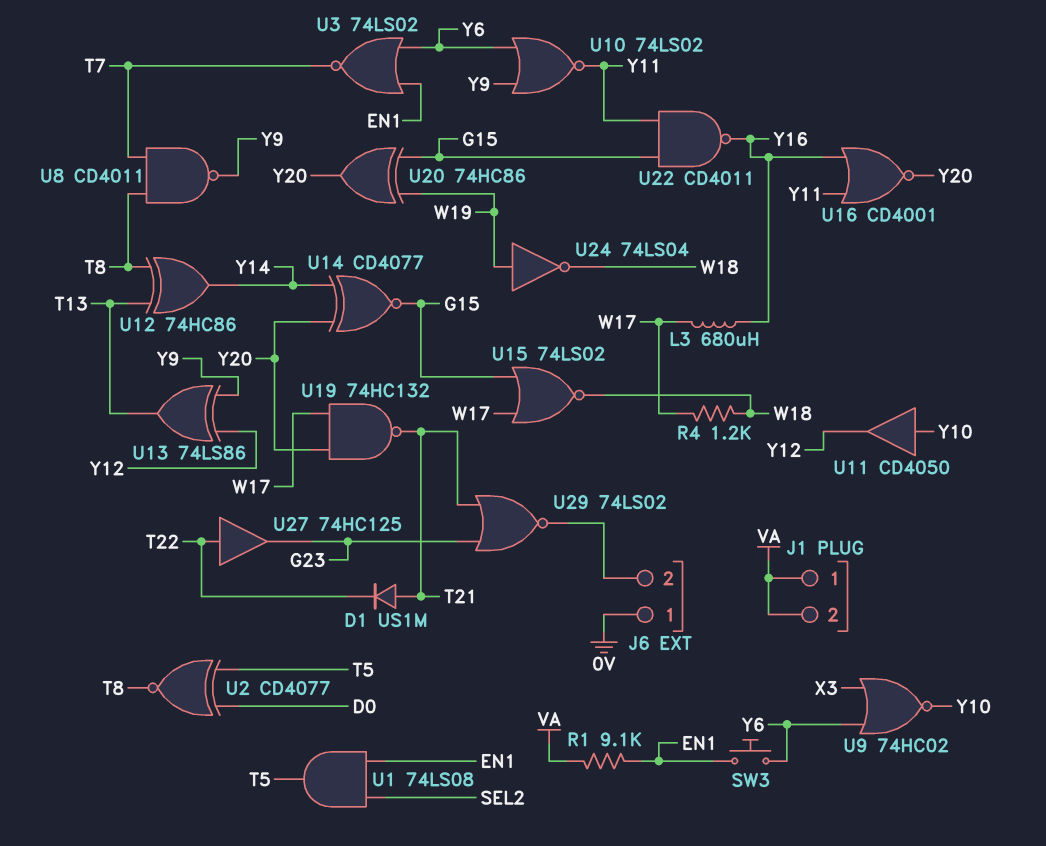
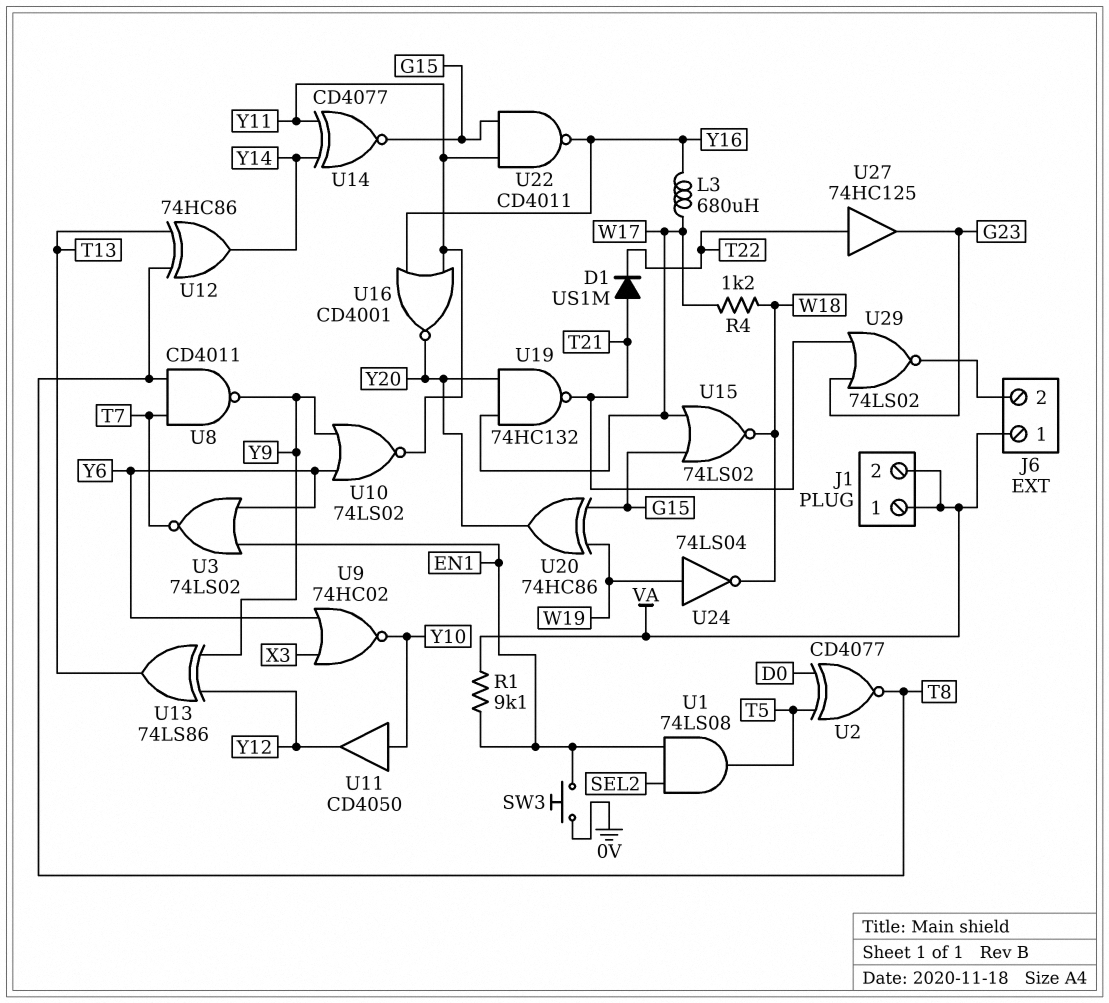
J6 pin 1: 0V -> VA
SW3: button (EN1, Y6) -> button (0V, EN1)
U14: XNOR CD4077 (in Y14, in Y20, out G15) -> XNOR CD4077 (in Y11, in Y14, out G15)

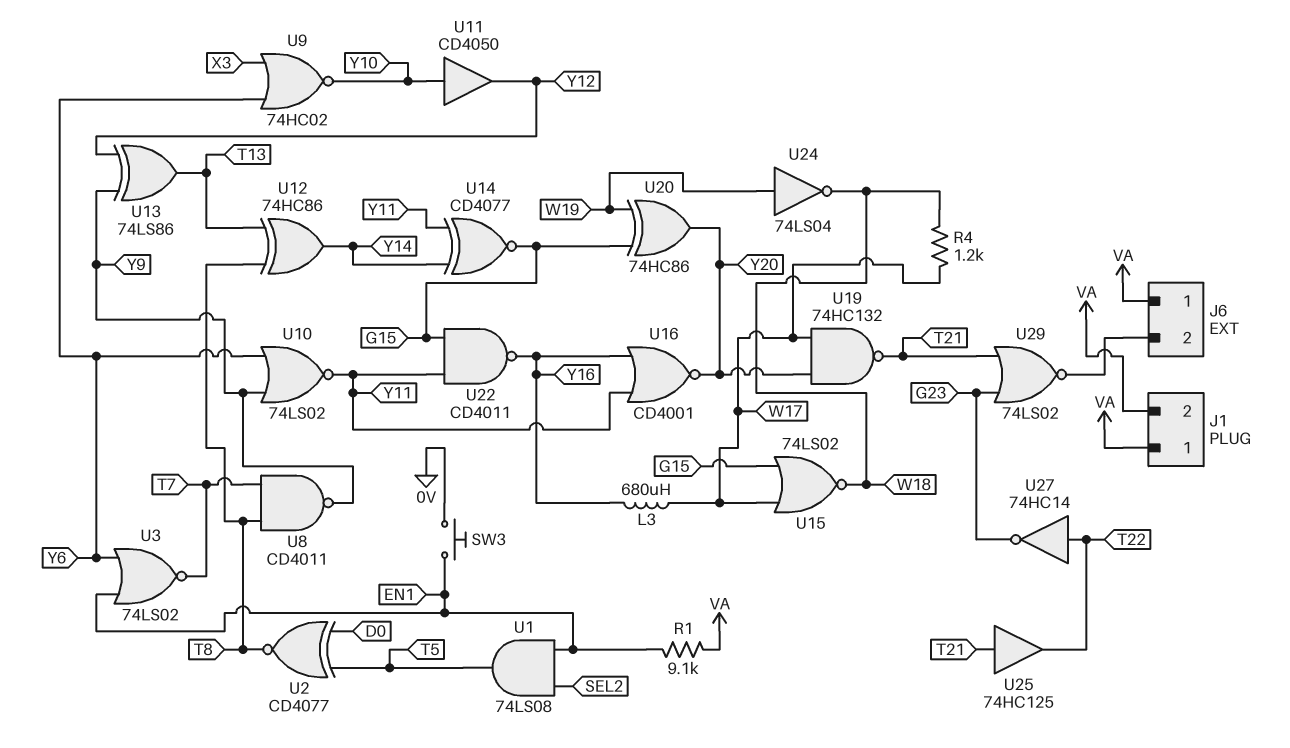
D1: diode US1M (A T21, K T22) -> none
U25: none -> buffer 74HC125 (in T21, out T22)
U27: buffer 74HC125 (in T22, out G23) -> NOT 74HC14 (in T22, out G23)

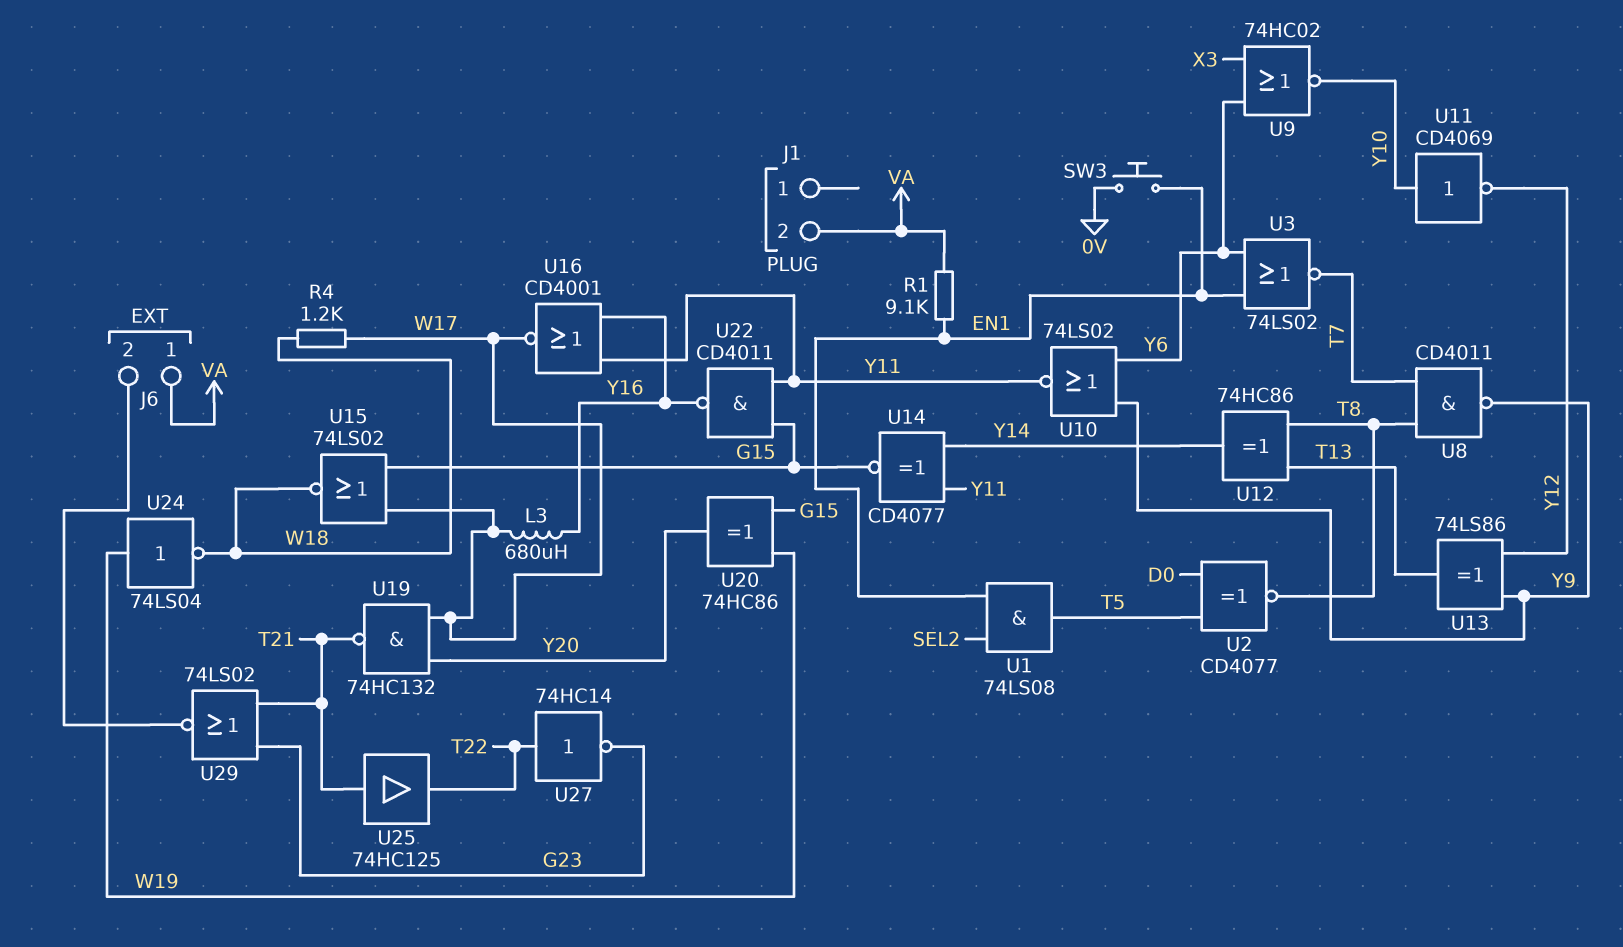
J1 pin 1: VA -> none
U11: buffer CD4050 (in Y10, out Y12) -> NOT CD4069 (in Y10, out Y12)
U16: NOR CD4001 (in Y11, in Y16, out Y20) -> NOR CD4001 (in Y11, in Y16, out W17)

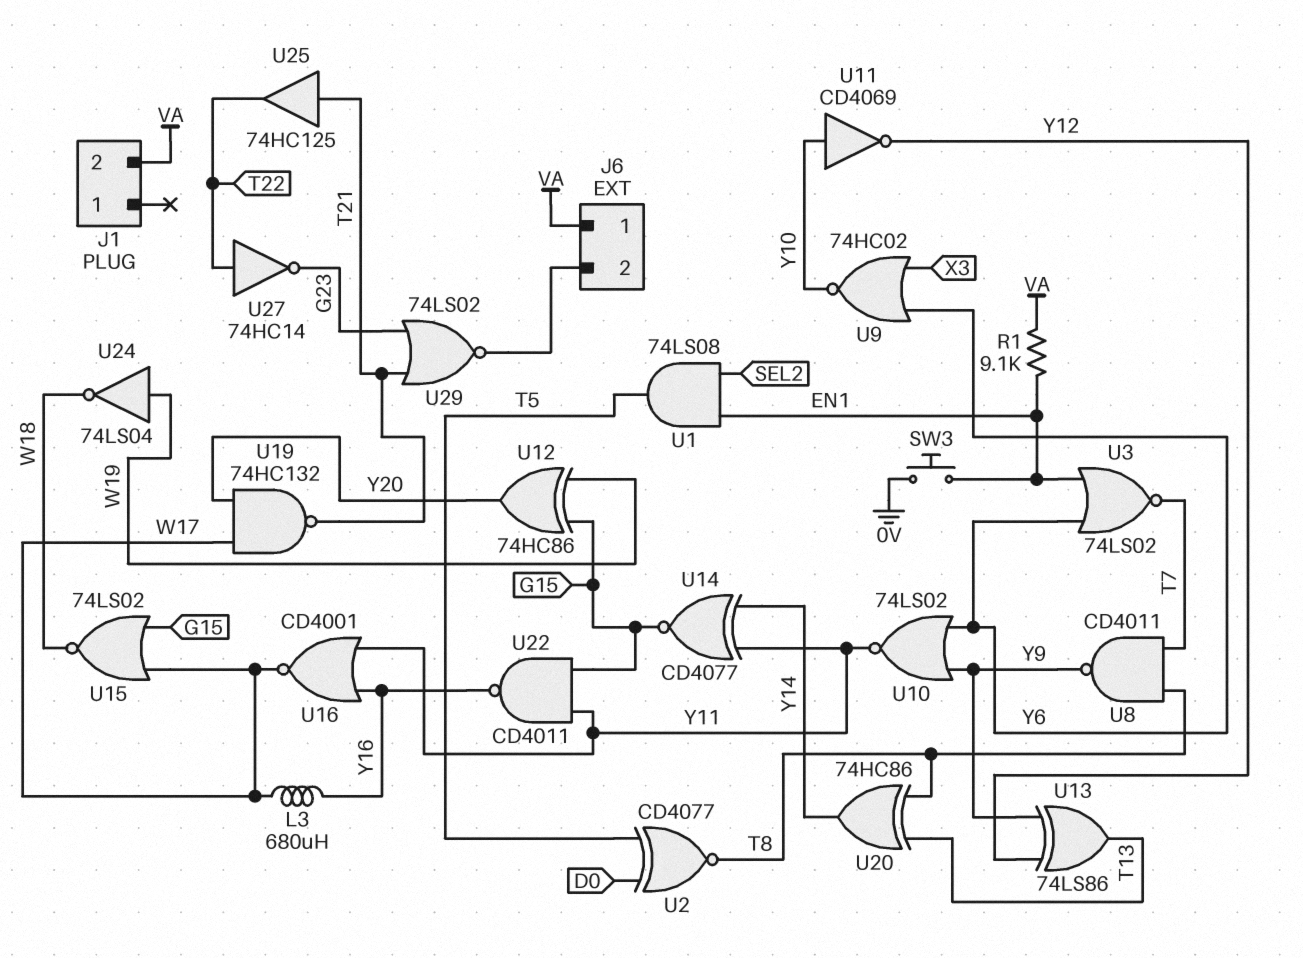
R4: 1.2k (W17, W18) -> none
U12: XOR 74HC86 (in T8, in T13, out Y14) -> XOR 74HC86 (in G15, in W19, out Y20)
U20: XOR 74HC86 (in G15, in W19, out Y20) -> XOR 74HC86 (in T8, in T13, out Y14)

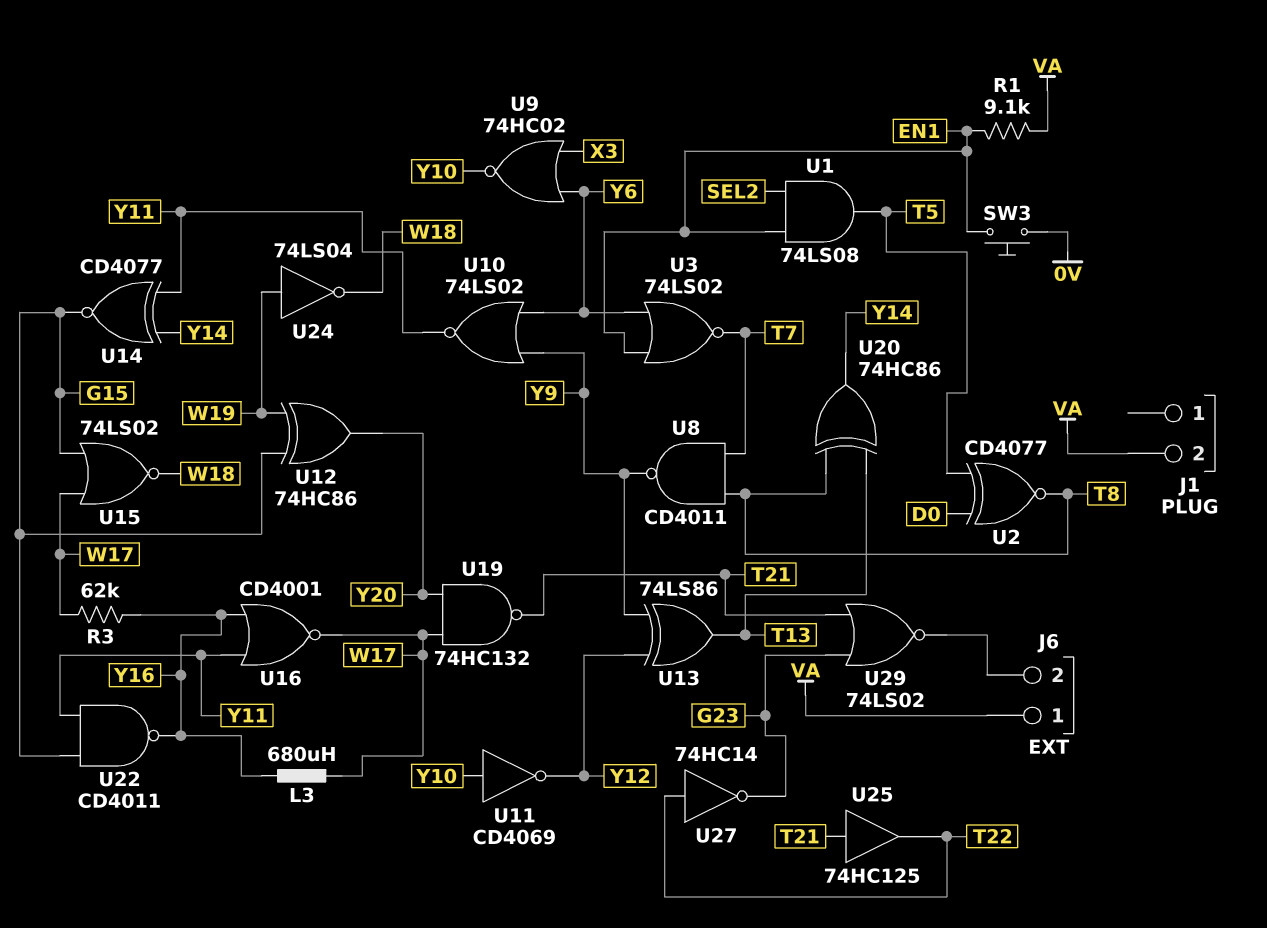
R3: none -> 62k (W17, Y16)

